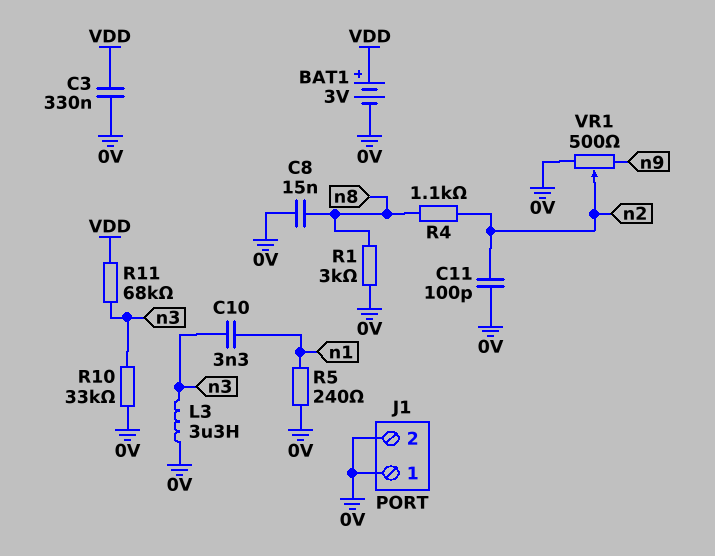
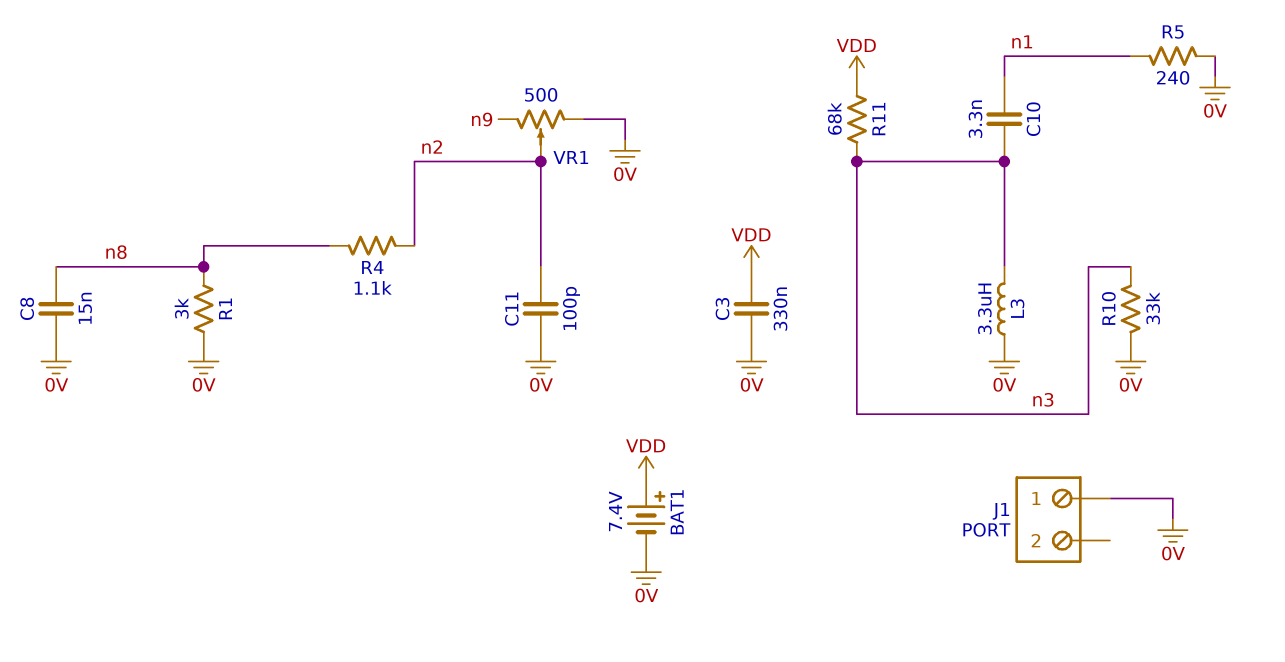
BAT1: 3V (plus VDD, minus 0V) -> 7.4V (plus VDD, minus 0V)
J1 pin 2: 0V -> none

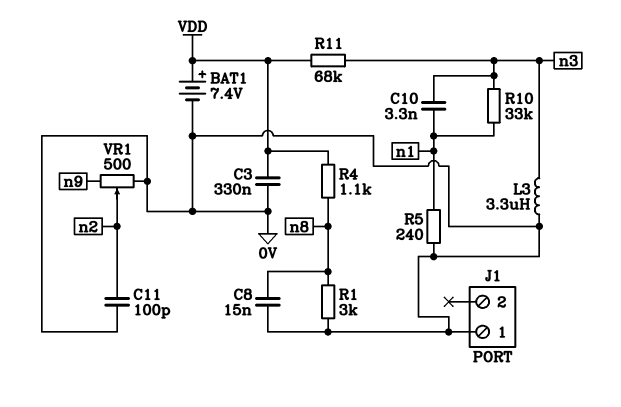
R4: 1.1k (n2, n8) -> 1.1k (VDD, n8)
R10: 33k (0V, n3) -> 33k (n1, n3)

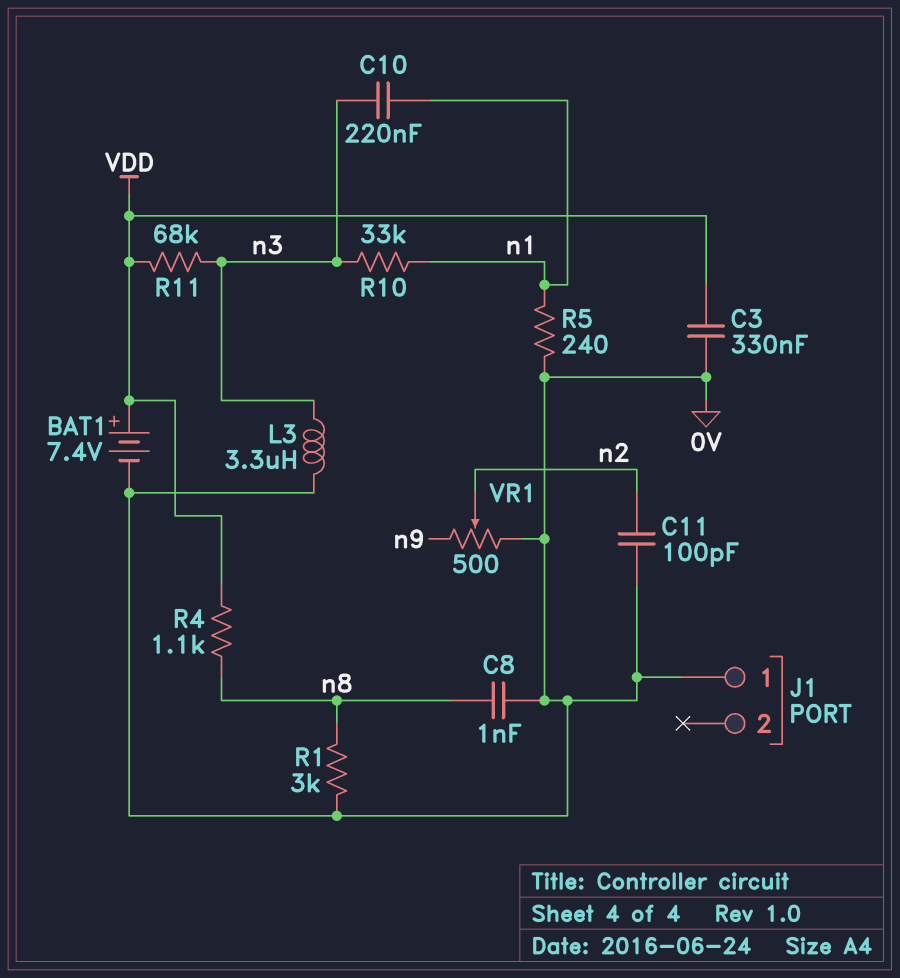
C8: 15nF (0V, n8) -> 1nF (0V, n8)
C10: 3.3nF (n1, n3) -> 220nF (n1, n3)

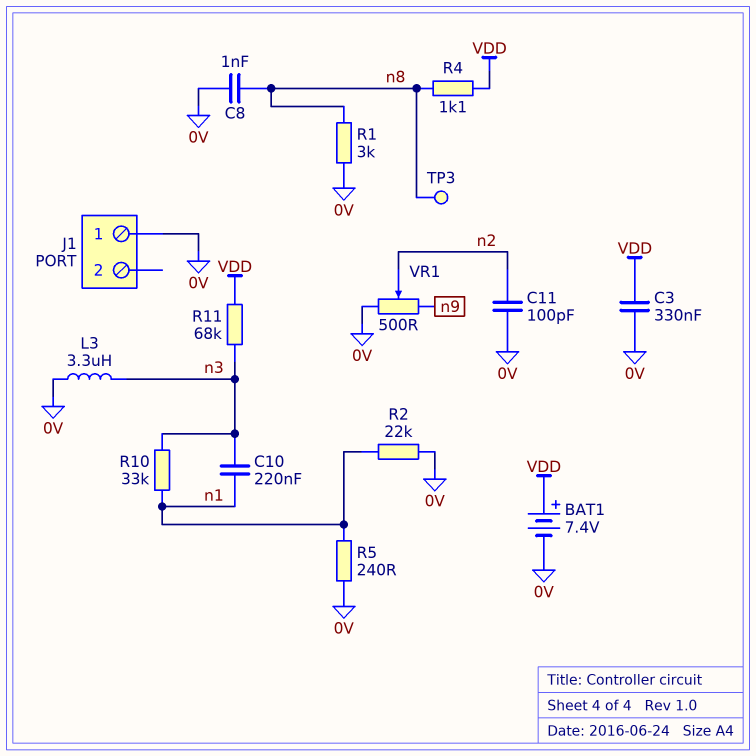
R2: none -> 22k (0V, n1)
TP3: none -> test point (n8)

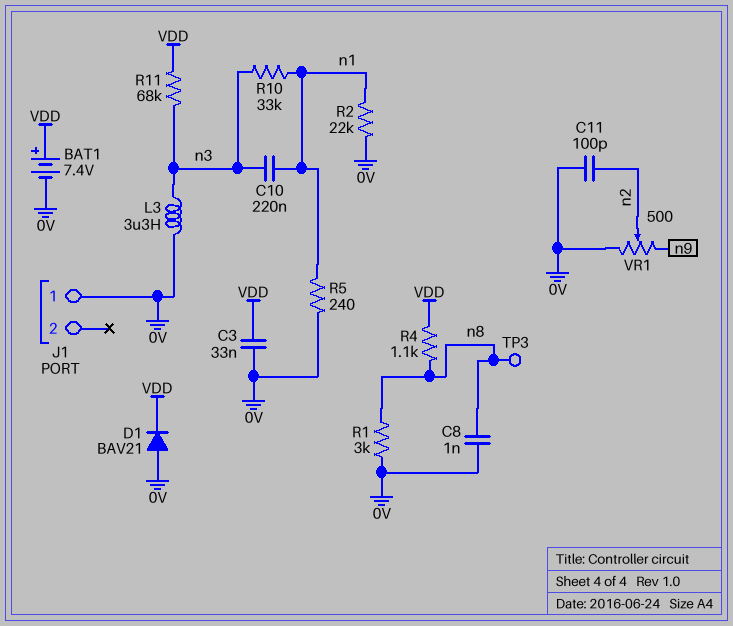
C3: 330nF (0V, VDD) -> 33nF (0V, VDD)
D1: none -> diode BAV21 (A 0V, K VDD)

